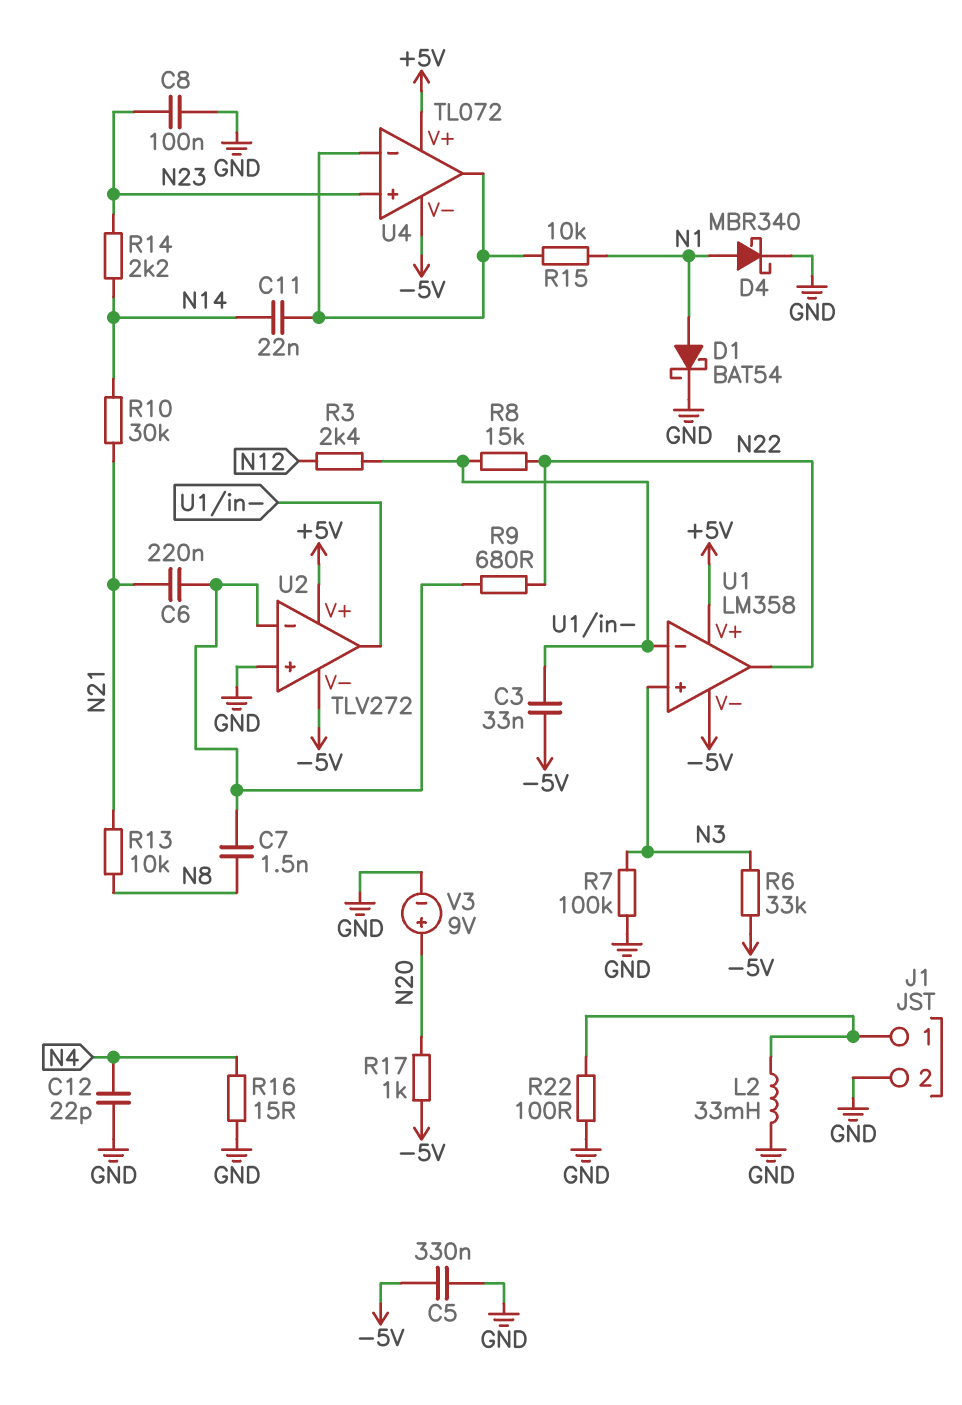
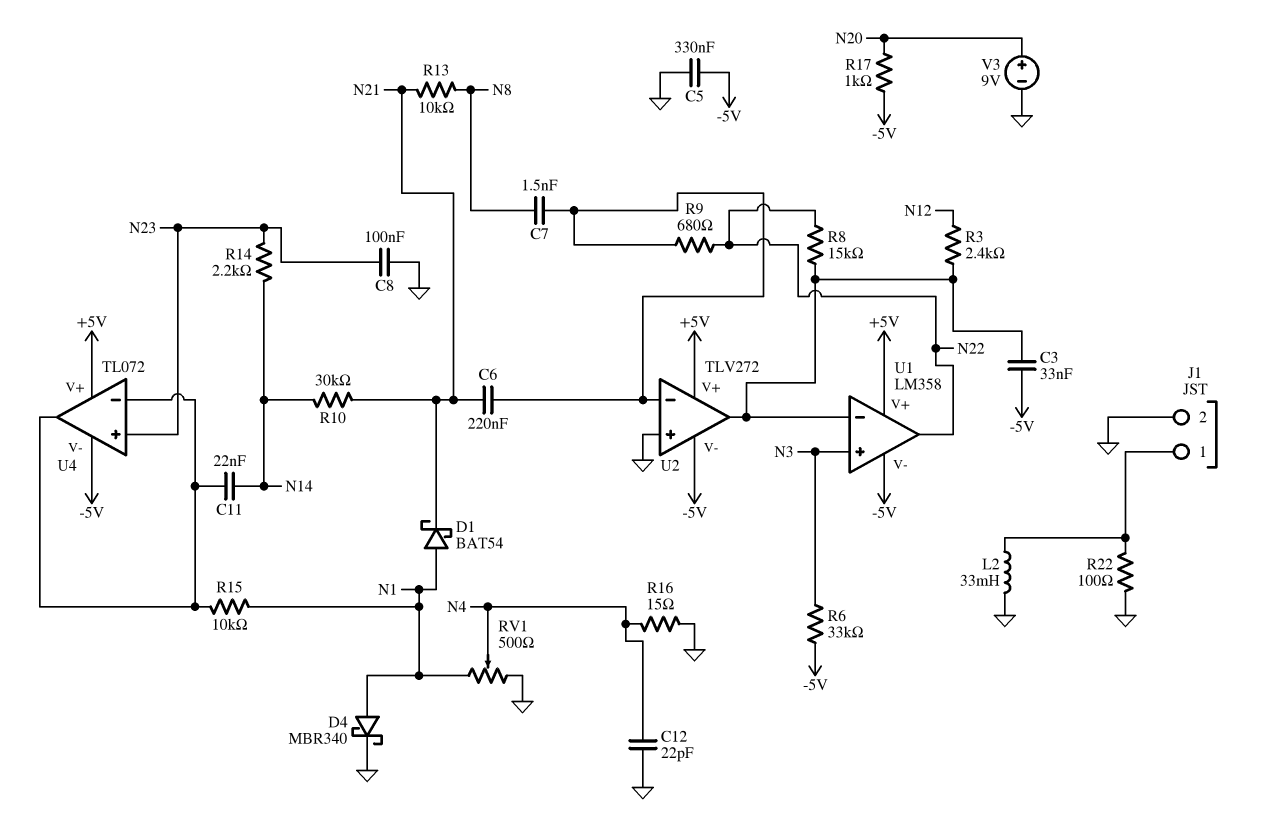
D1: schottky BAT54 (A N1, K GND) -> schottky BAT54 (A N1, K N21)
R7: 100k (GND, N3) -> none
RV1: none -> 500 (GND, N1, wiper N4)

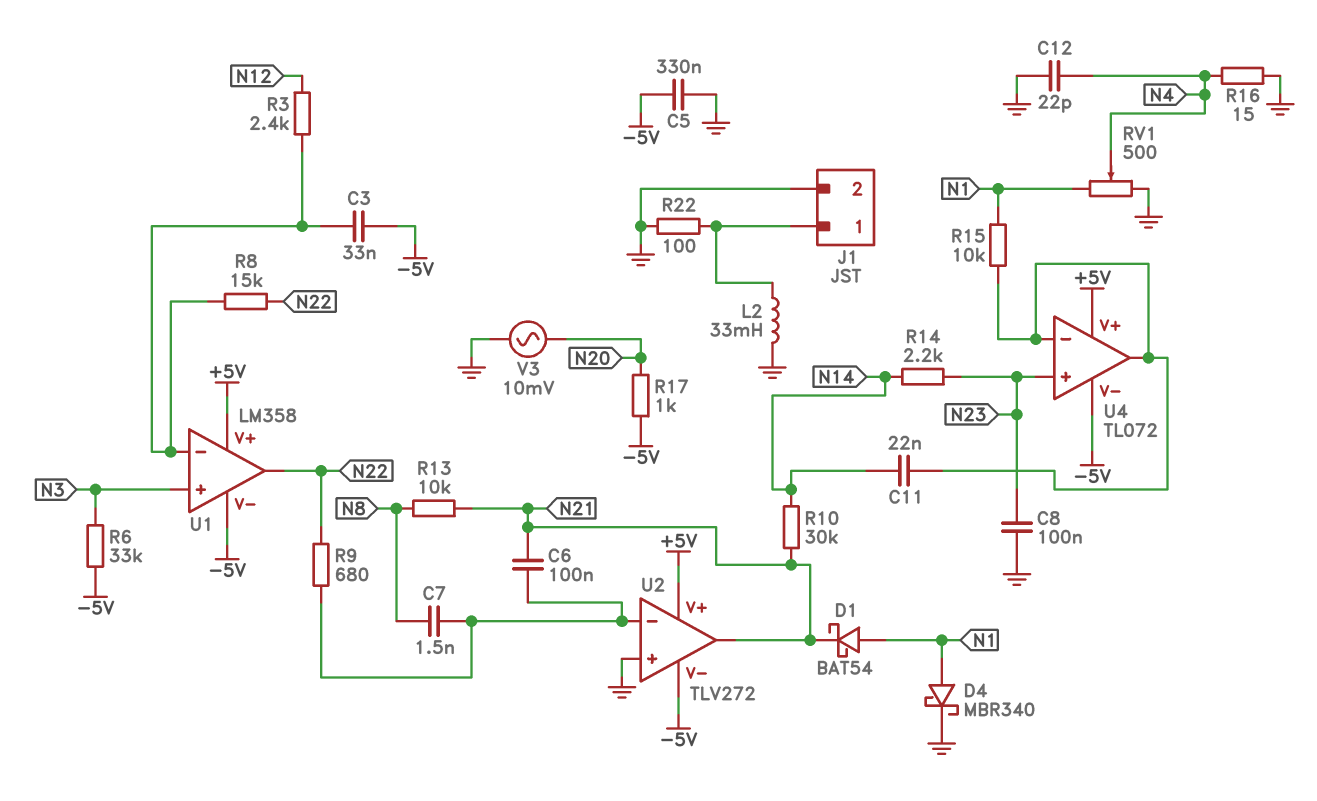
C6: 220nF (N21, U2/in-) -> 100nF (N21, U2/in-)
U2 pin out: U1/in- -> N21
V3: 9V (plus N20, minus GND) -> AC 10mV (GND, N20)

